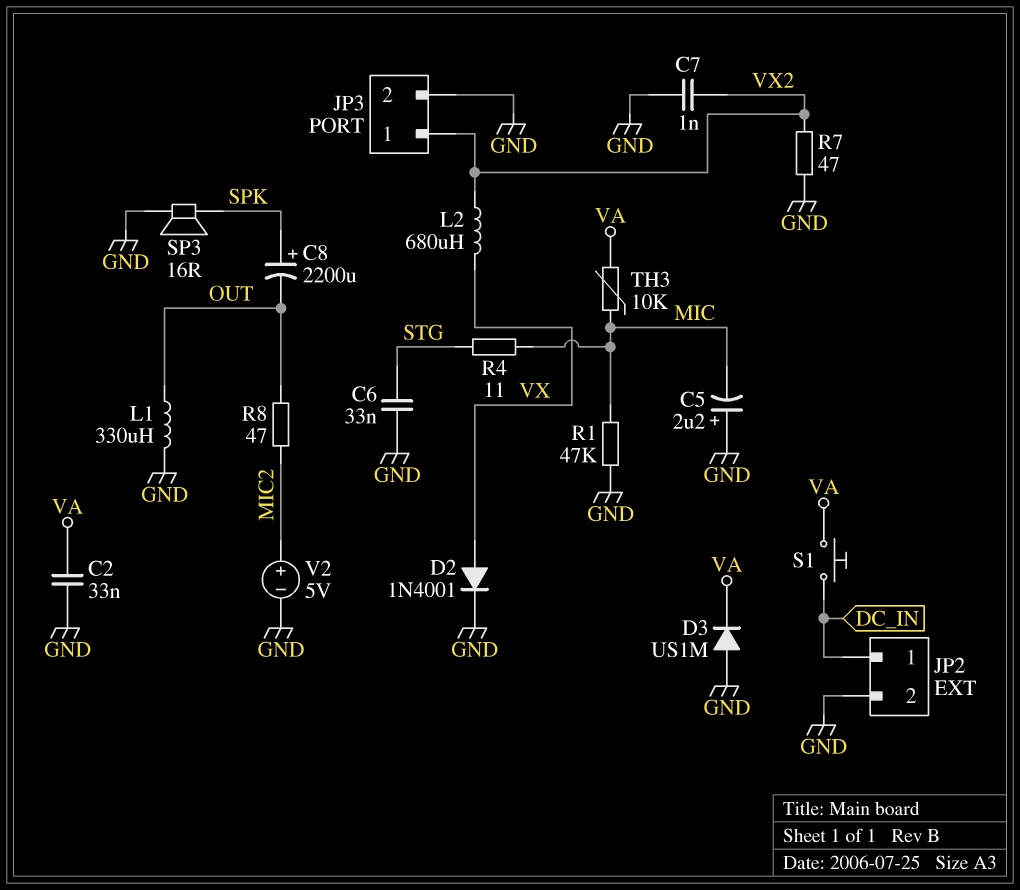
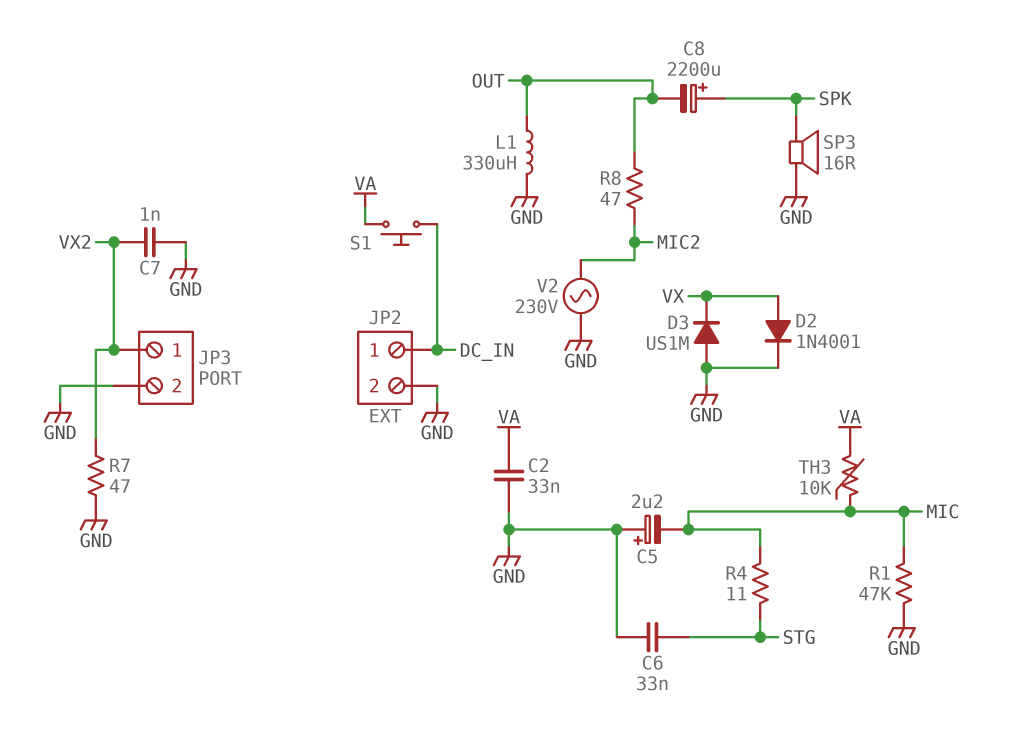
D3: diode US1M (A GND, K VA) -> diode US1M (A GND, K VX)
L2: 680uH (VX, VX2) -> none
V2: 5V (plus MIC2, minus GND) -> AC 230V (GND, MIC2)

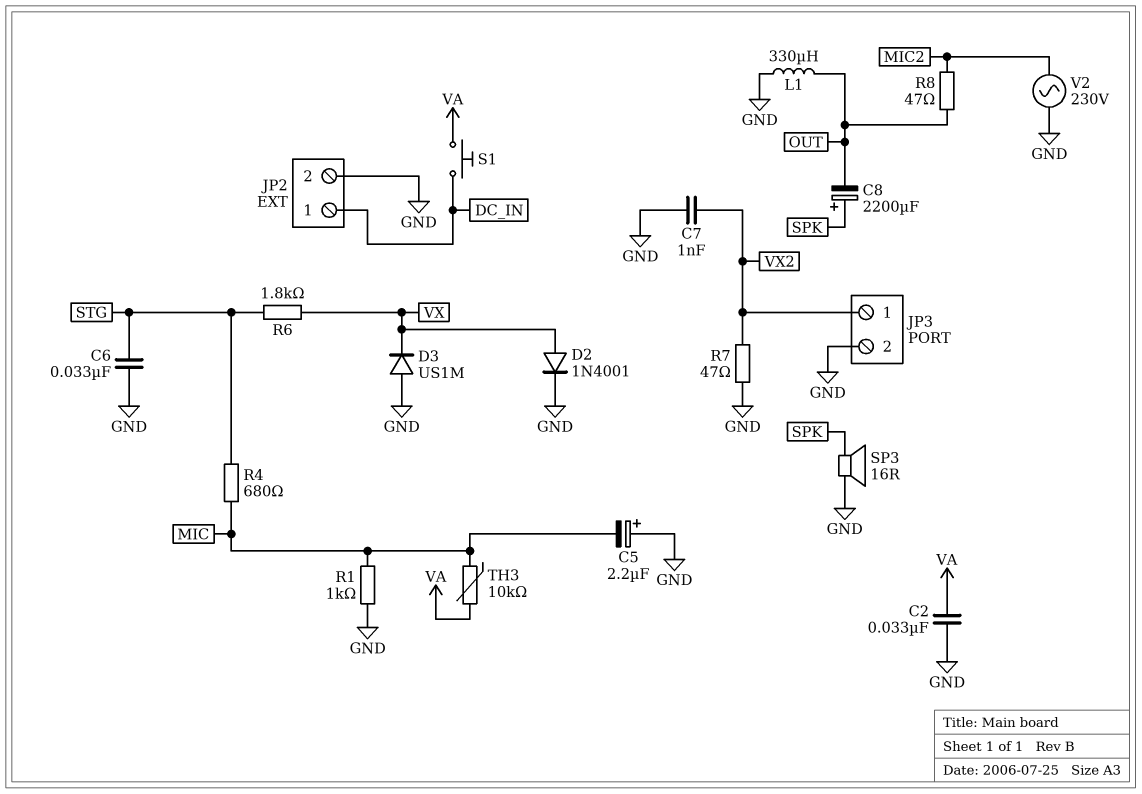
R1: 47k (GND, MIC) -> 1k (GND, MIC)
R4: 11 (MIC, STG) -> 680 (MIC, STG)
R6: none -> 1.8k (STG, VX)

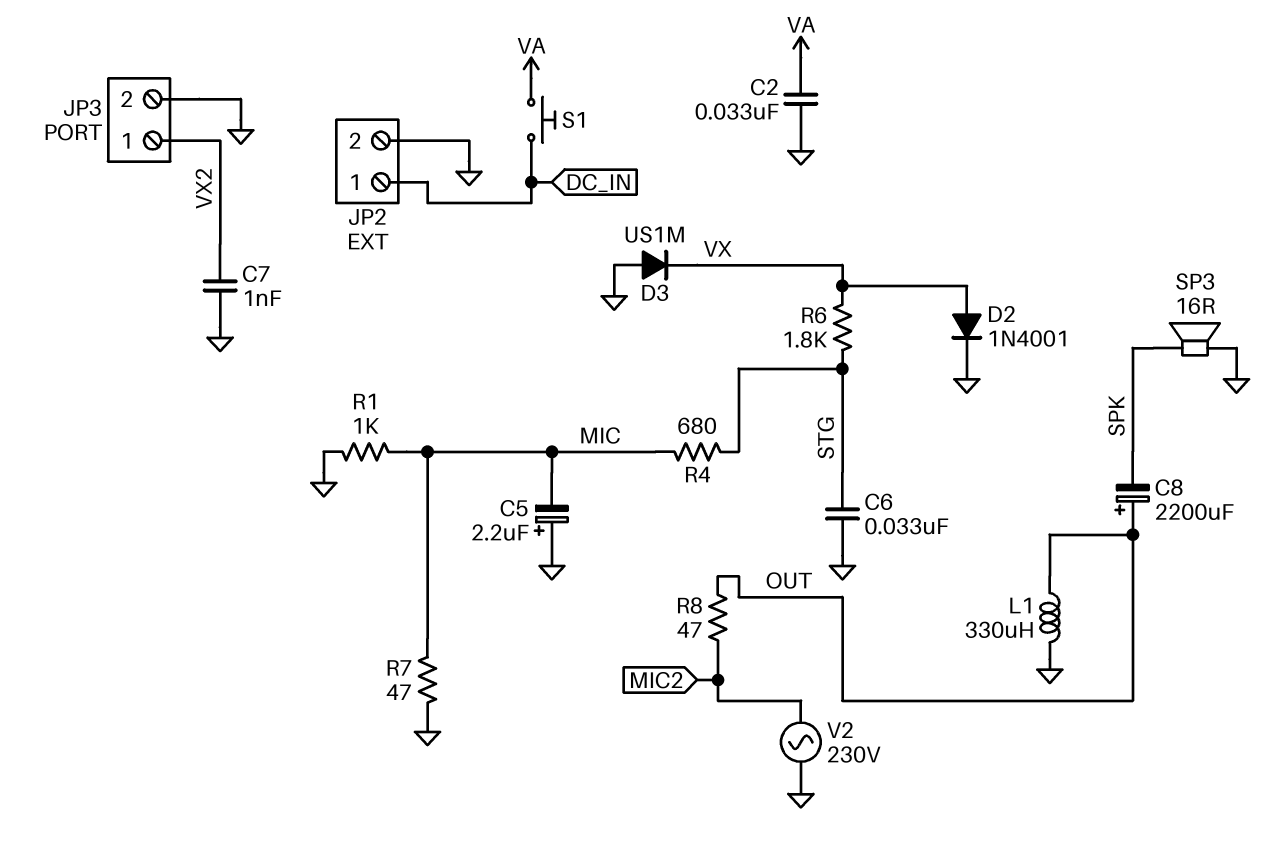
C8: 2200uF (plus SPK, minus OUT) -> 2200uF (plus OUT, minus SPK)
R7: 47 (GND, VX2) -> 47 (GND, MIC)
TH3: 10k (MIC, VA) -> none

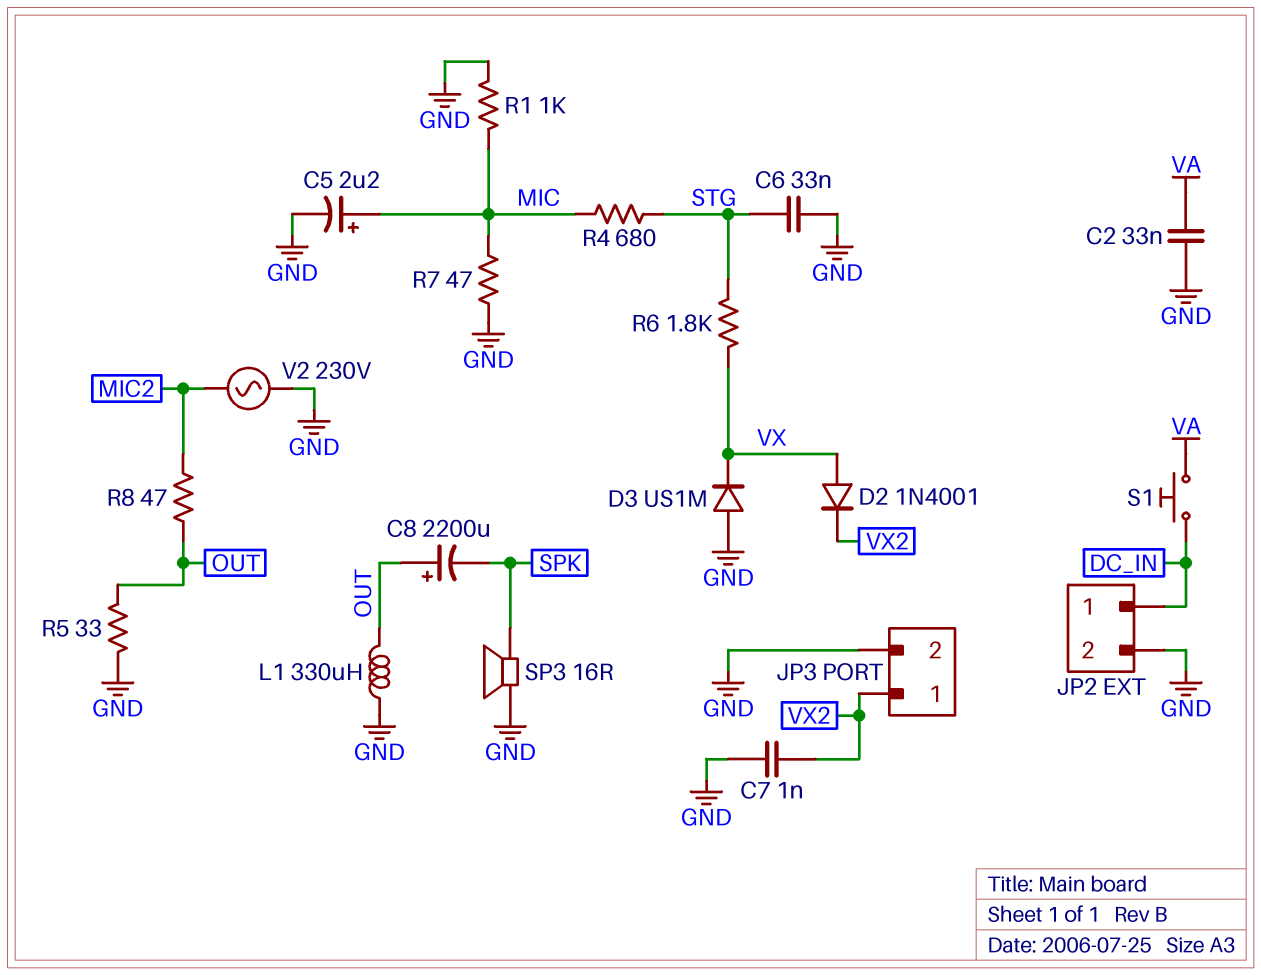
C5: 2.2uF (plus GND, minus MIC) -> 2.2uF (plus MIC, minus GND)
D2: diode 1N4001 (A VX, K GND) -> diode 1N4001 (A VX, K VX2)
R5: none -> 33 (GND, OUT)

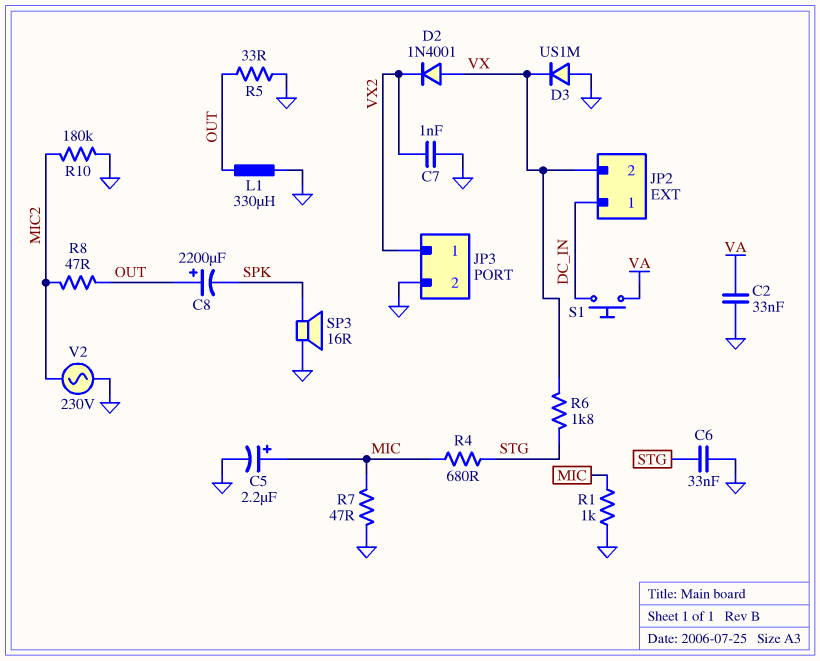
JP2 pin 2: GND -> VX
R10: none -> 180k (GND, MIC2)

